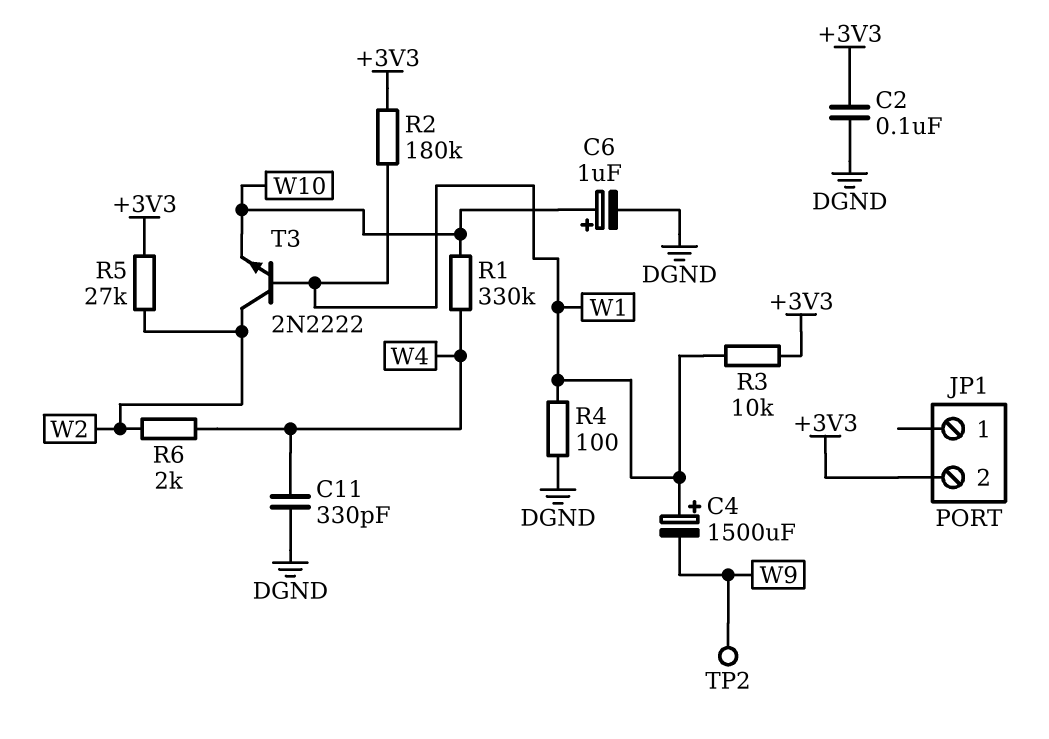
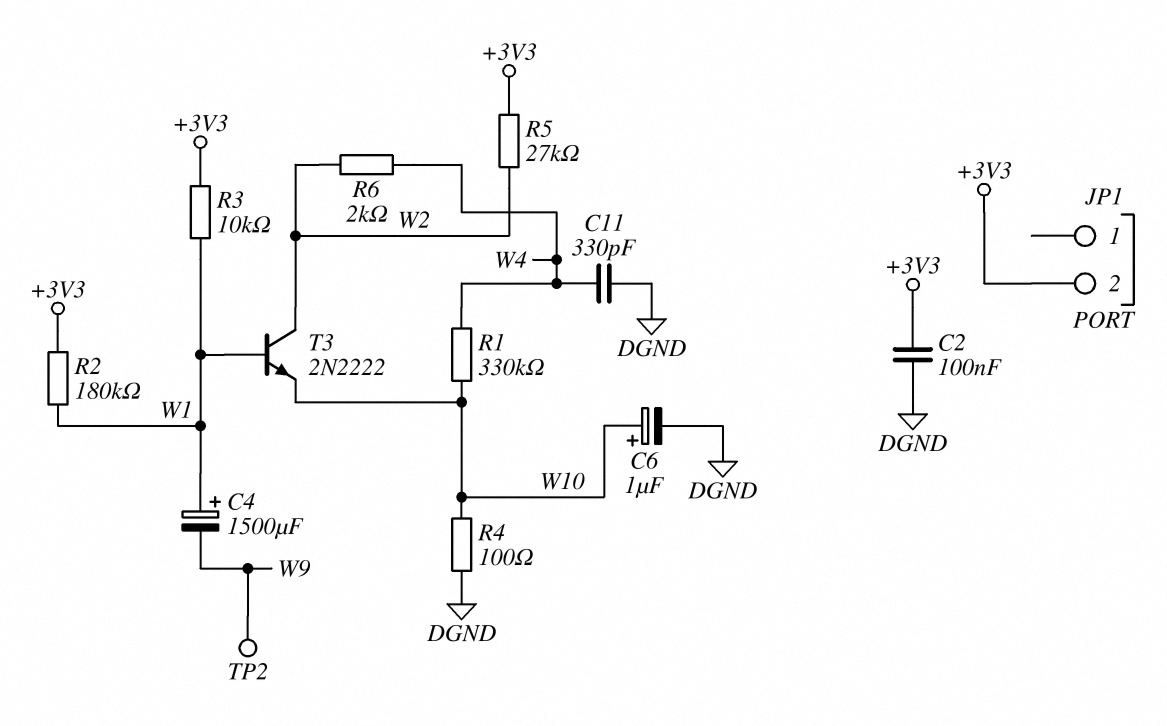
R4: 100 (DGND, W1) -> 100 (DGND, W10)

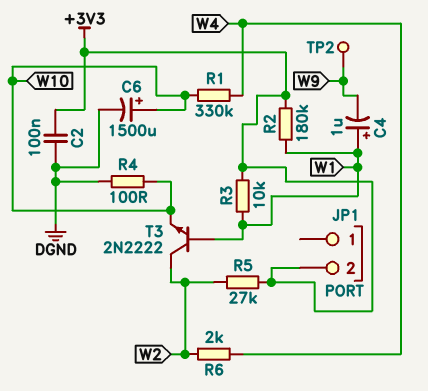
C4: 1500uF (plus W1, minus W9) -> 1uF (plus W1, minus W9)
C6: 1uF (plus W10, minus DGND) -> 1500uF (plus W10, minus DGND)
C11: 330pF (DGND, W4) -> none

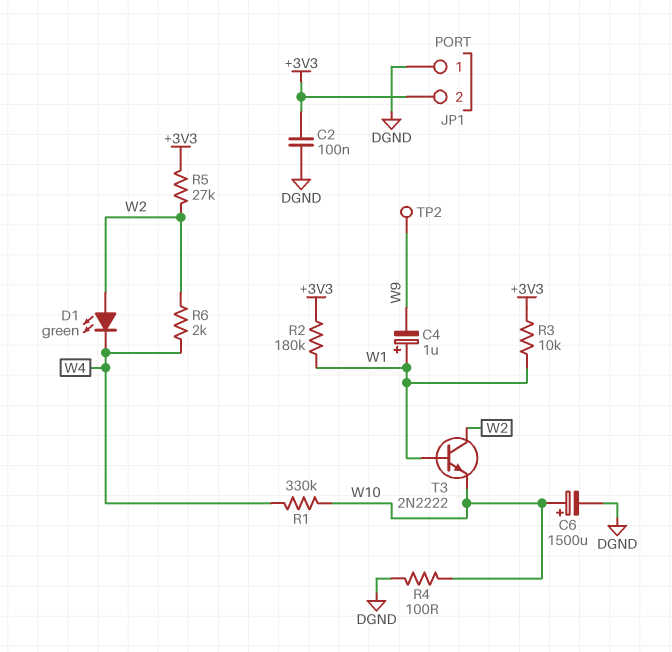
D1: none -> LED green (A W2, K W4)
JP1 pin 1: none -> DGND

